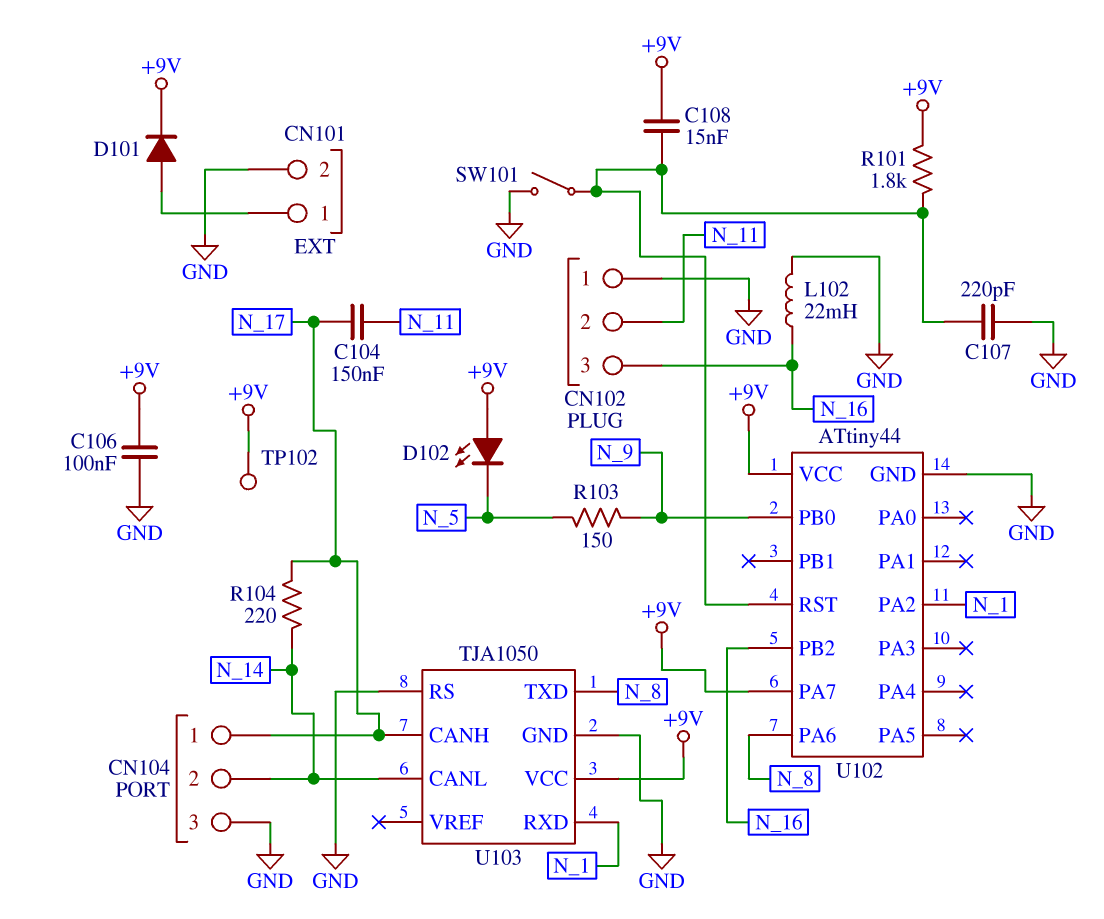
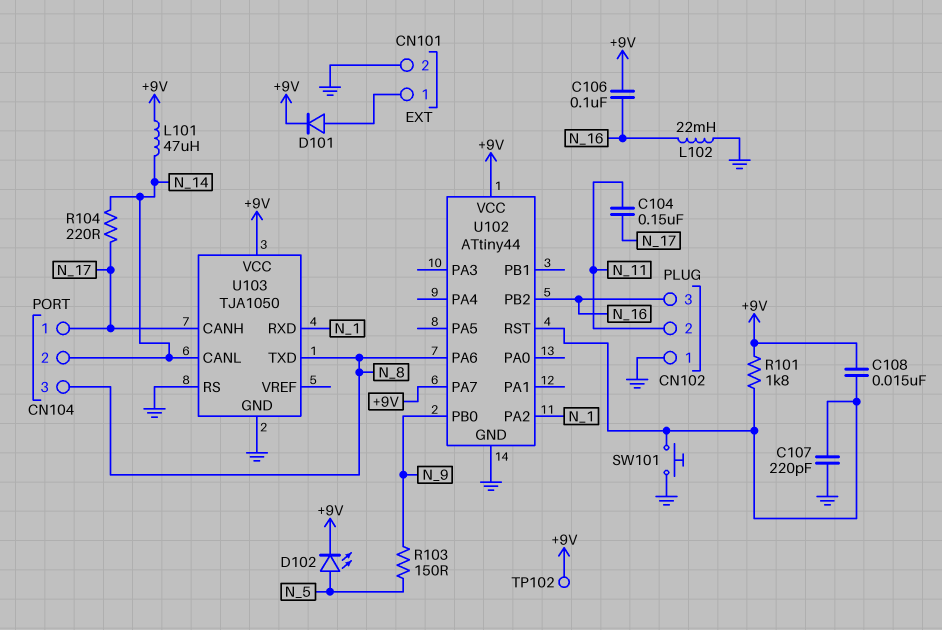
C106: 100nF (+9V, GND) -> 100nF (+9V, N_16)
CN104 pin 3: GND -> N_8
D102: LED (A +9V, K N_5) -> LED (A N_5, K +9V)
L101: none -> 47uH (+9V, N_14)
SW101: switch (GND, U102/RST) -> button (GND, U102/RST)

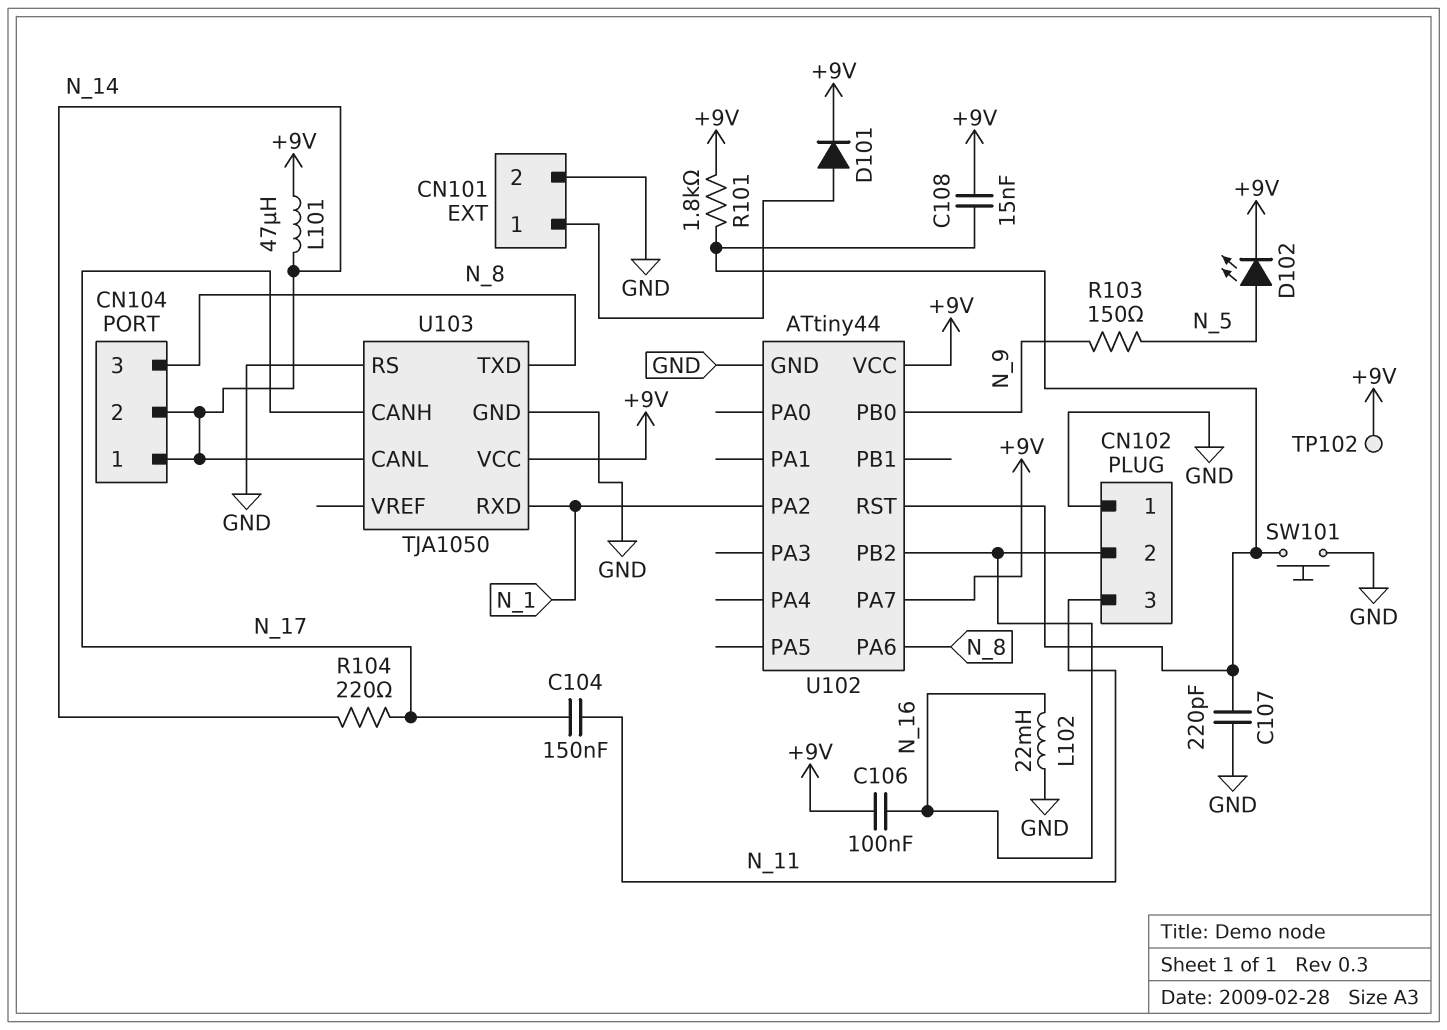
CN102 pin 2: N_11 -> N_16
CN102 pin 3: N_16 -> N_11
CN104 pin 1: N_17 -> N_14

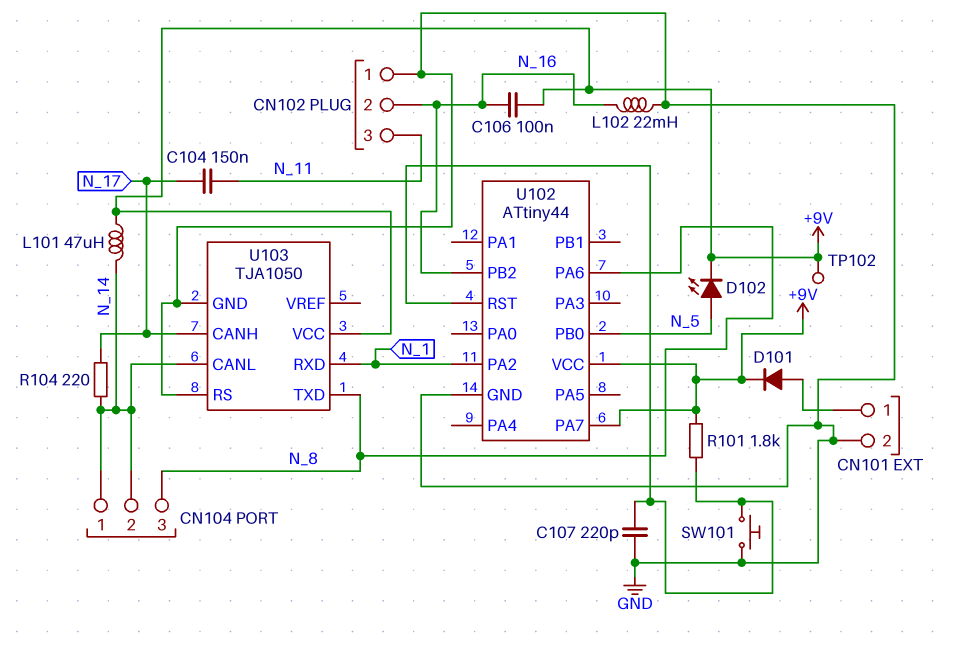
C108: 15nF (+9V, U102/RST) -> none
R103: 150 (N_5, N_9) -> none
U102 pin PB0: N_9 -> N_5

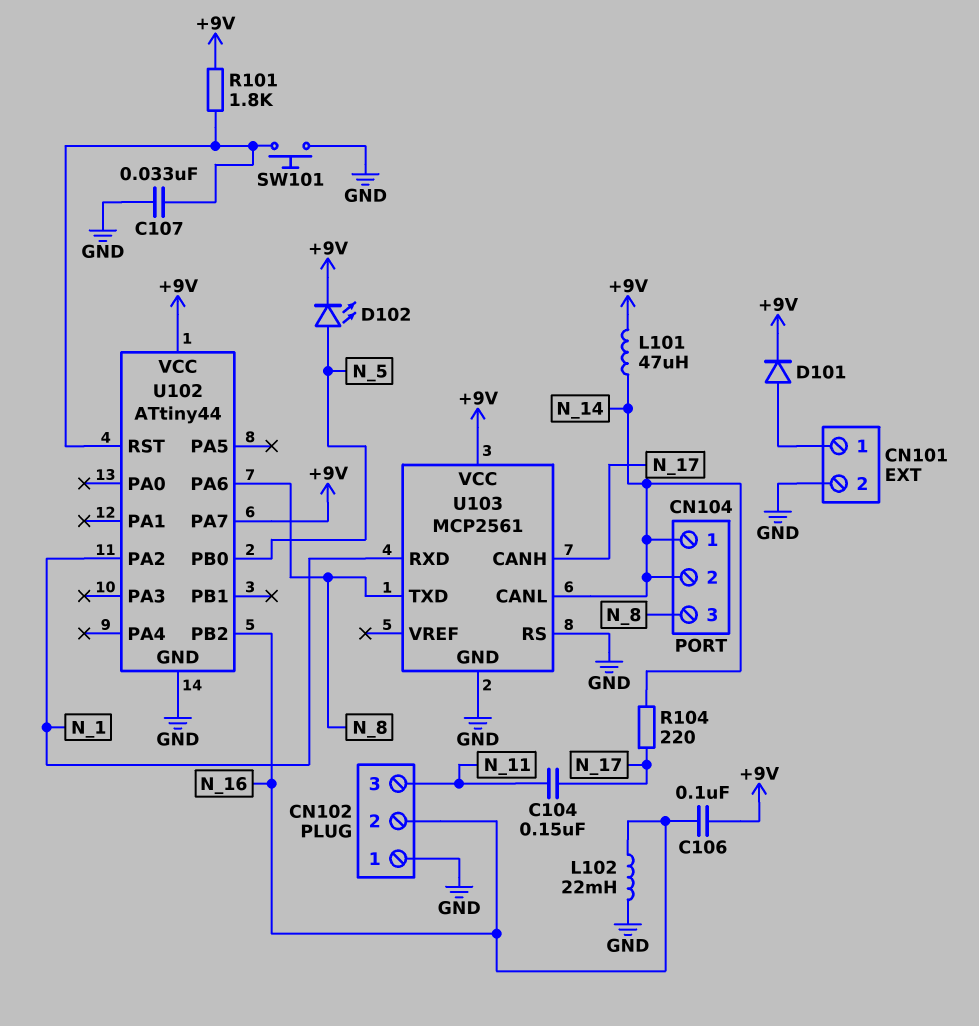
C107: 220pF (GND, U102/RST) -> 33nF (GND, U102/RST)
TP102: test point (+9V) -> none
U103: TJA1050 -> MCP2561

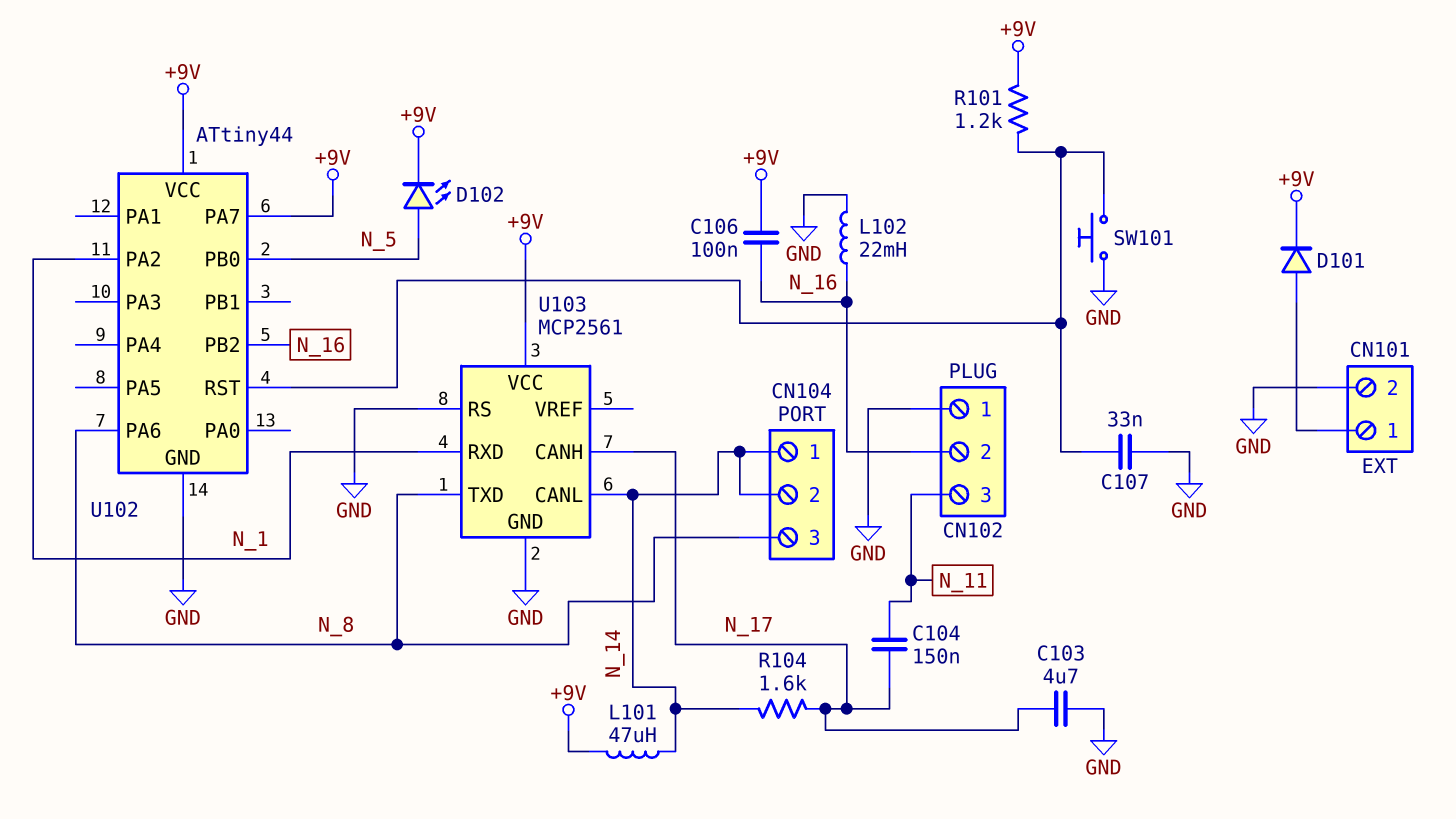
C103: none -> 4.7uF (GND, N_17)
R101: 1.8k (+9V, U102/RST) -> 1.2k (+9V, U102/RST)
R104: 220 (N_14, N_17) -> 1.6k (N_14, N_17)

